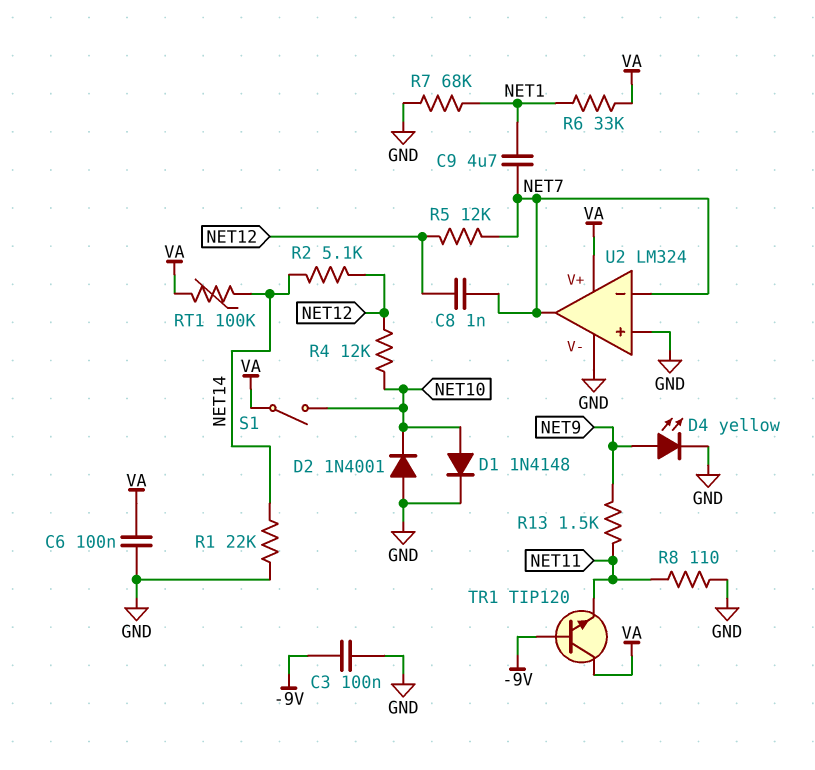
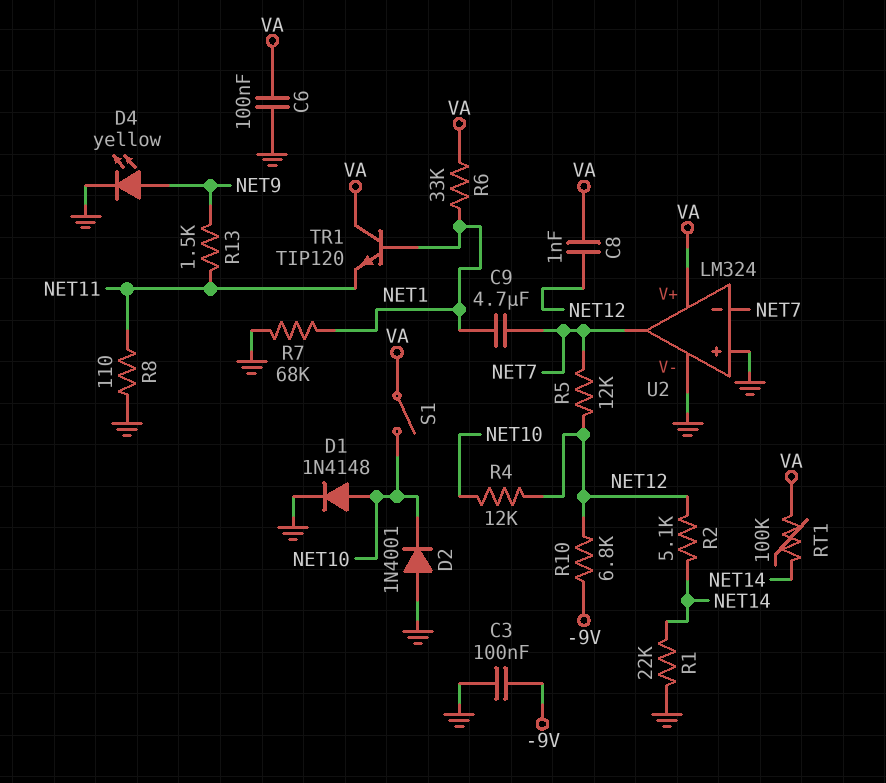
C8: 1nF (NET7, NET12) -> 1nF (NET12, VA)
R10: none -> 6.8k (-9V, NET12)
TR1: NPN TIP120 (B -9V, C VA, E NET11) -> NPN TIP120 (B NET1, C VA, E NET11)

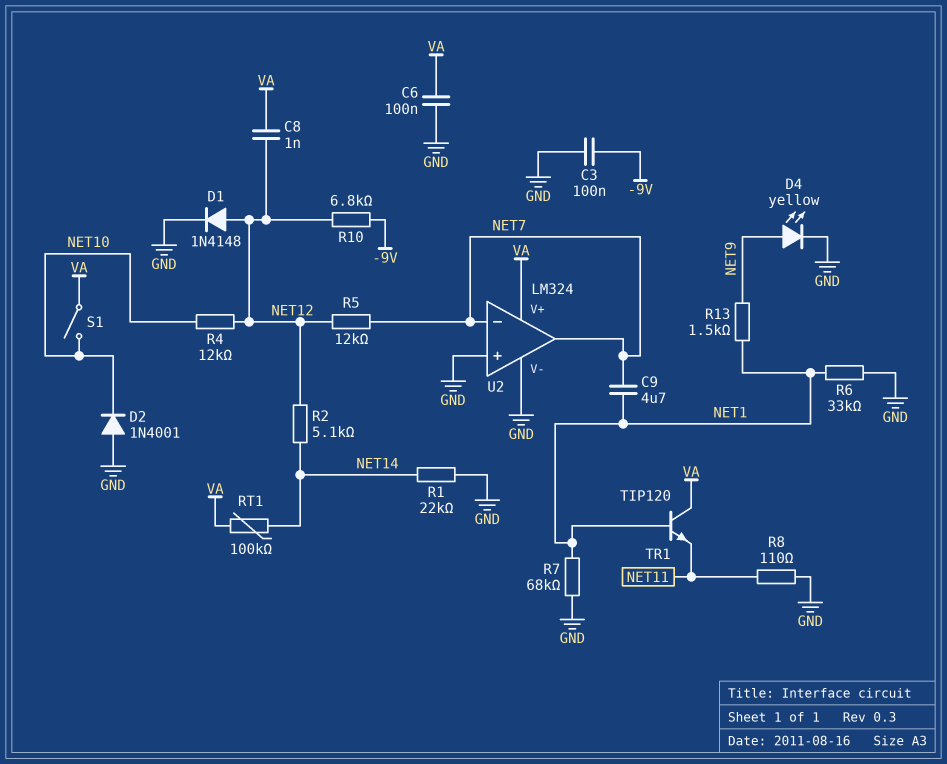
D1: diode 1N4148 (A NET10, K GND) -> diode 1N4148 (A NET12, K GND)
R6: 33k (NET1, VA) -> 33k (GND, NET1)
R13: 1.5k (NET9, NET11) -> 1.5k (NET1, NET9)

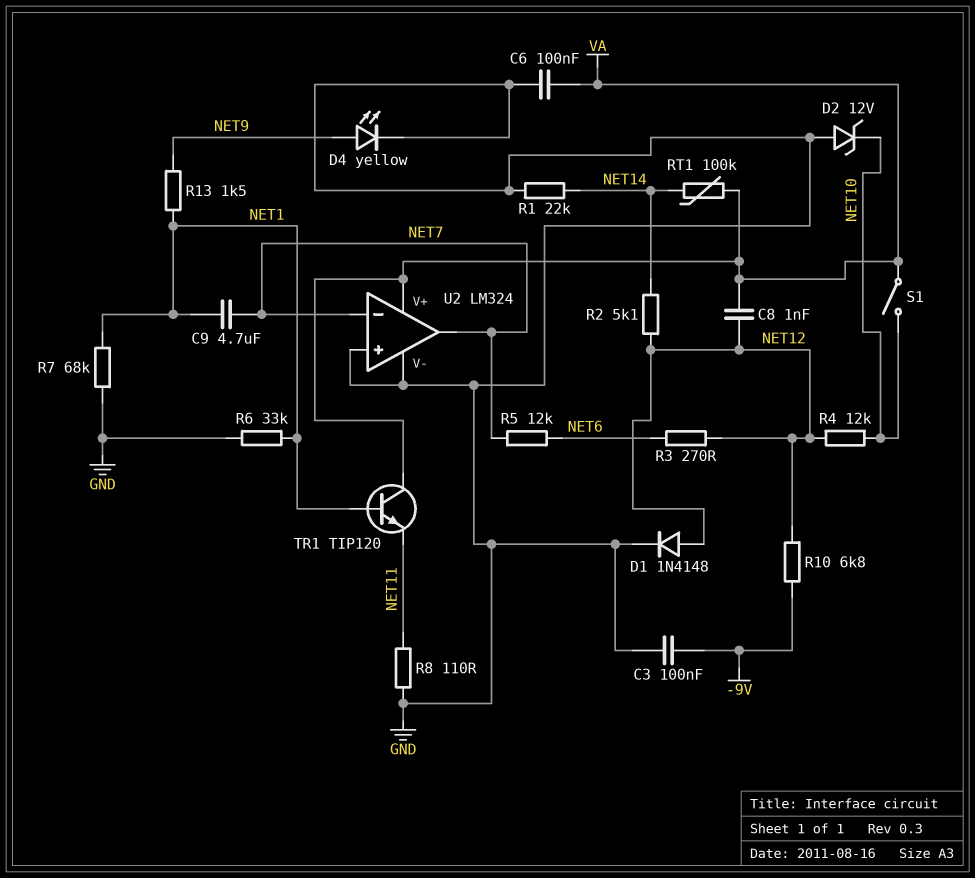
D2: diode 1N4001 (A GND, K NET10) -> zener 12V (A GND, K NET10)
R3: none -> 270 (NET6, NET12)
R5: 12k (NET7, NET12) -> 12k (NET6, NET7)

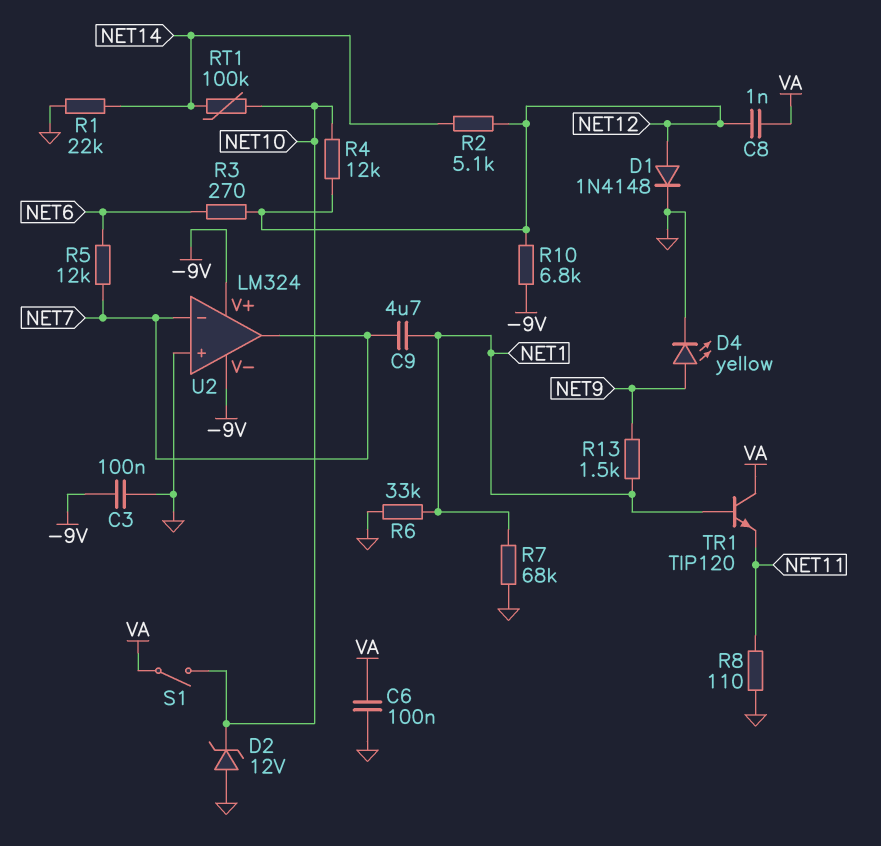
RT1: 100k (NET14, VA) -> 100k (NET10, NET14)
U2 pin V+: VA -> -9V
U2 pin V-: GND -> -9V

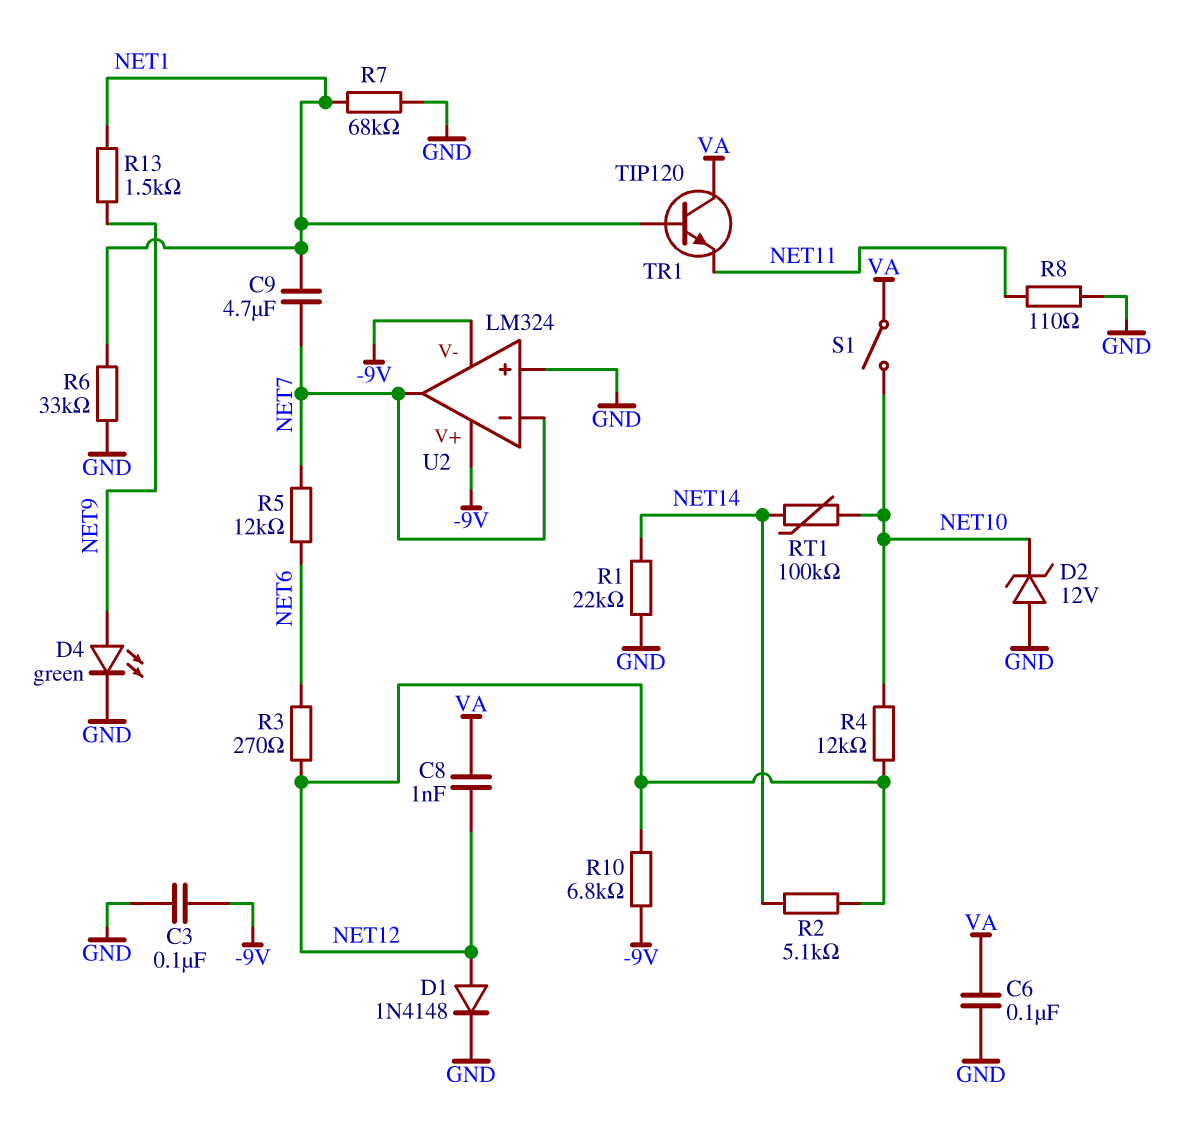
D4: LED yellow (A NET9, K GND) -> LED green (A NET9, K GND)

